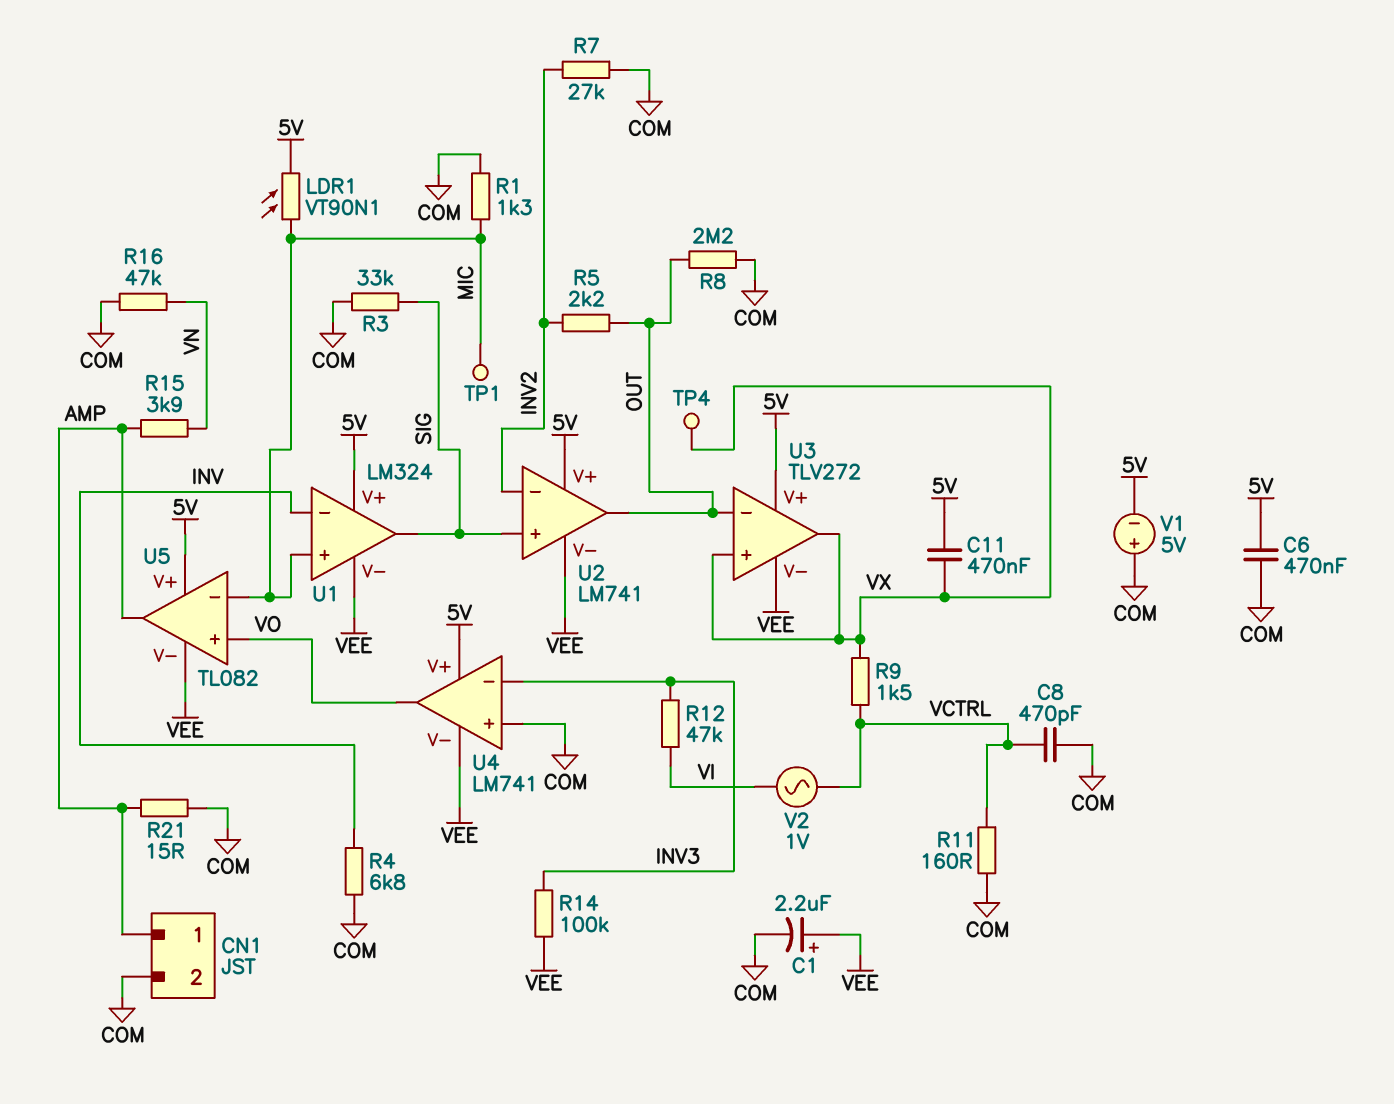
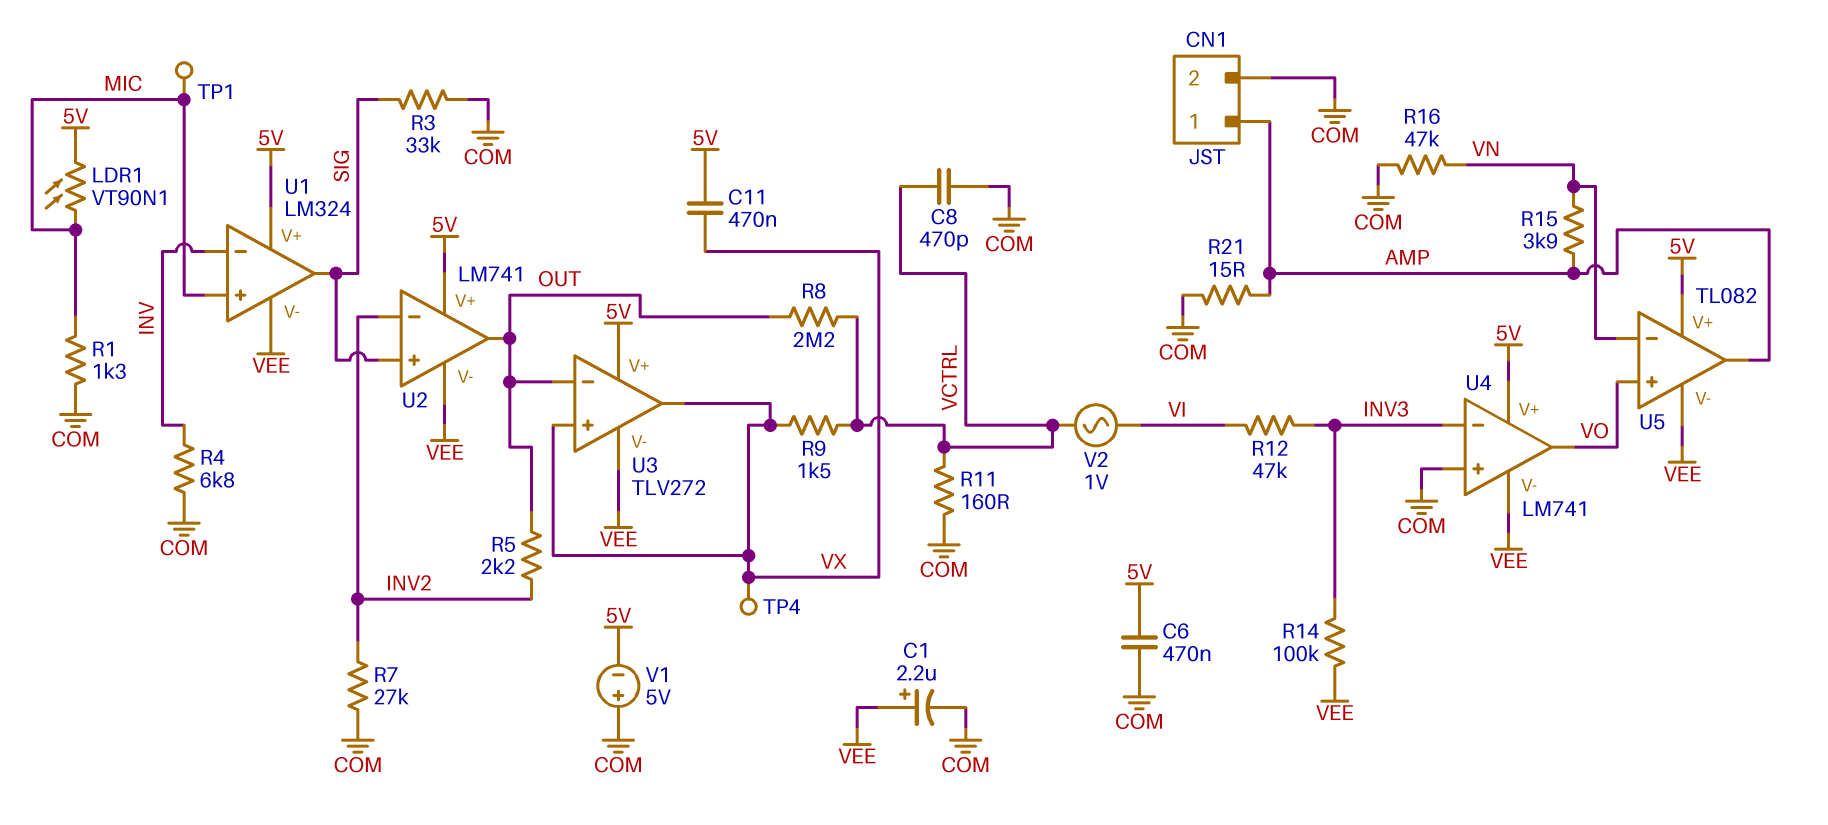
R8: 2.2M (COM, OUT) -> 2.2M (OUT, VCTRL)
U5 pin in-: MIC -> VN

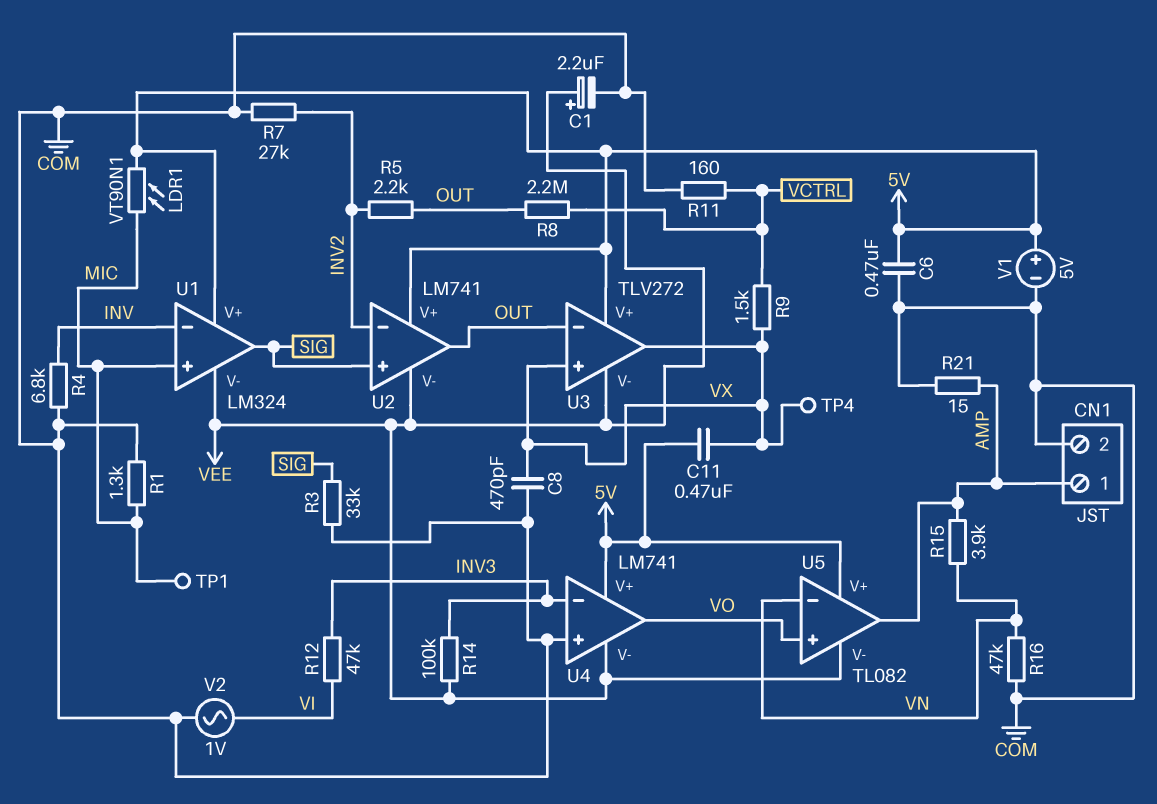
C8: 470pF (COM, VCTRL) -> 470pF (COM, VX)
V1: 5V (plus COM, minus 5V) -> 5V (plus 5V, minus COM)
V2: AC 1V (VCTRL, VI) -> AC 1V (COM, VI)

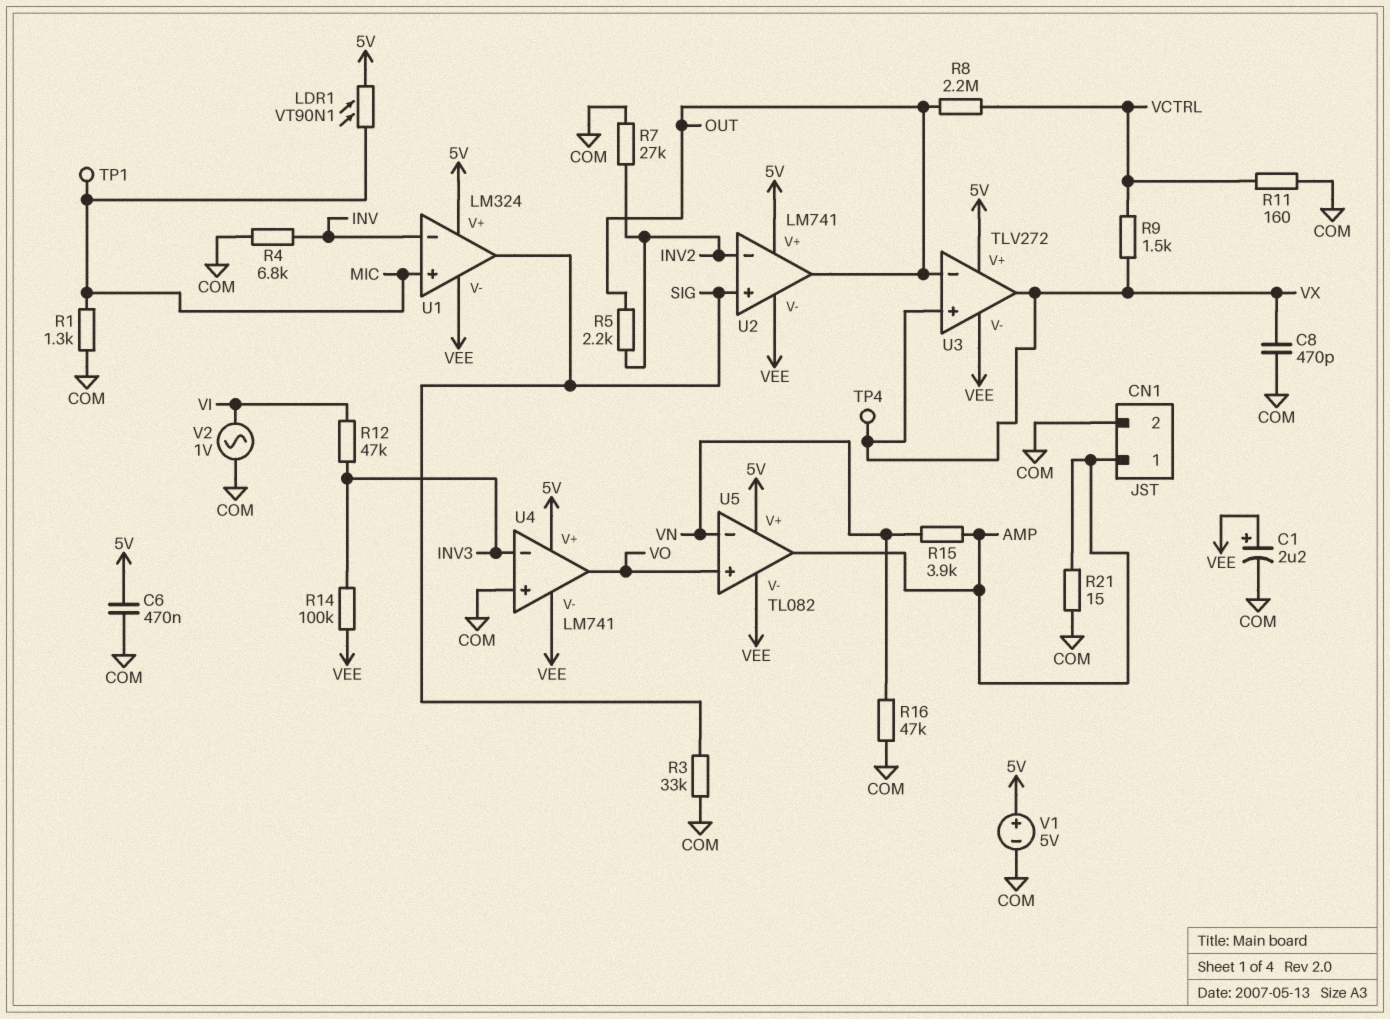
C11: 470nF (5V, VX) -> none

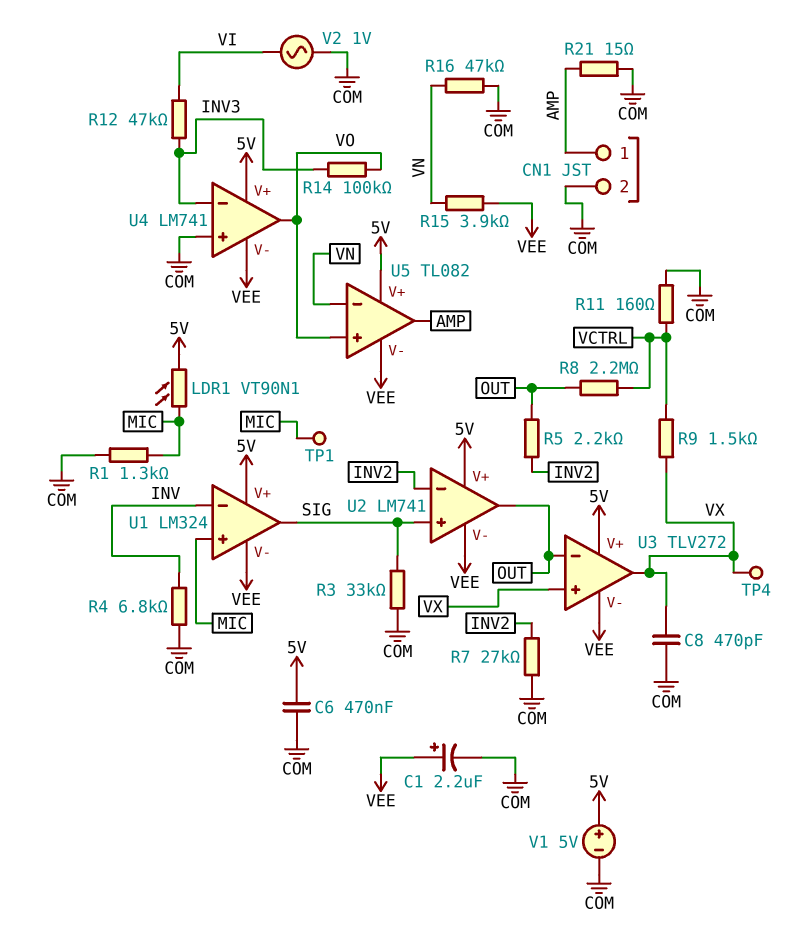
R14: 100k (INV3, VEE) -> 100k (INV3, VO)
R15: 3.9k (AMP, VN) -> 3.9k (VEE, VN)

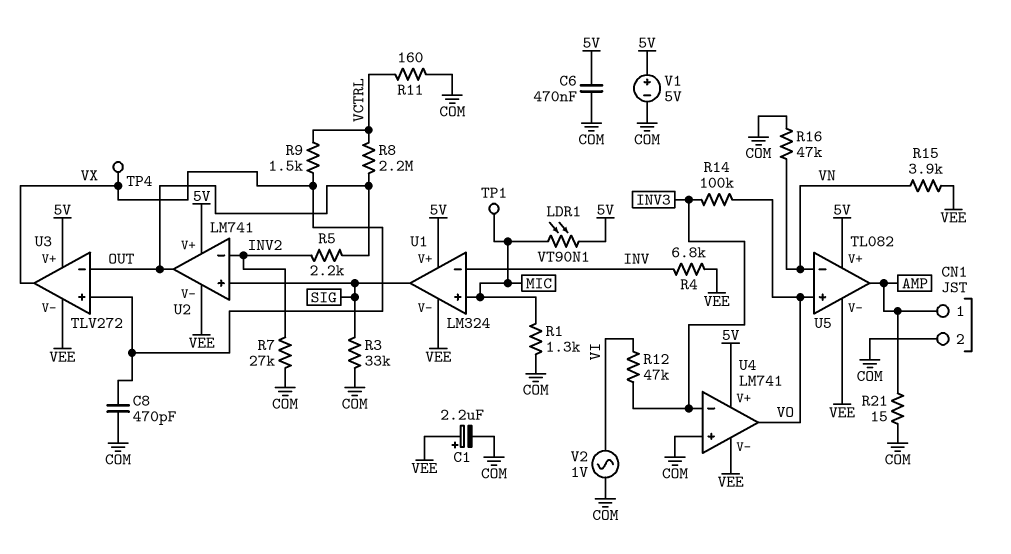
R4: 6.8k (COM, INV) -> 6.8k (INV, VEE)

